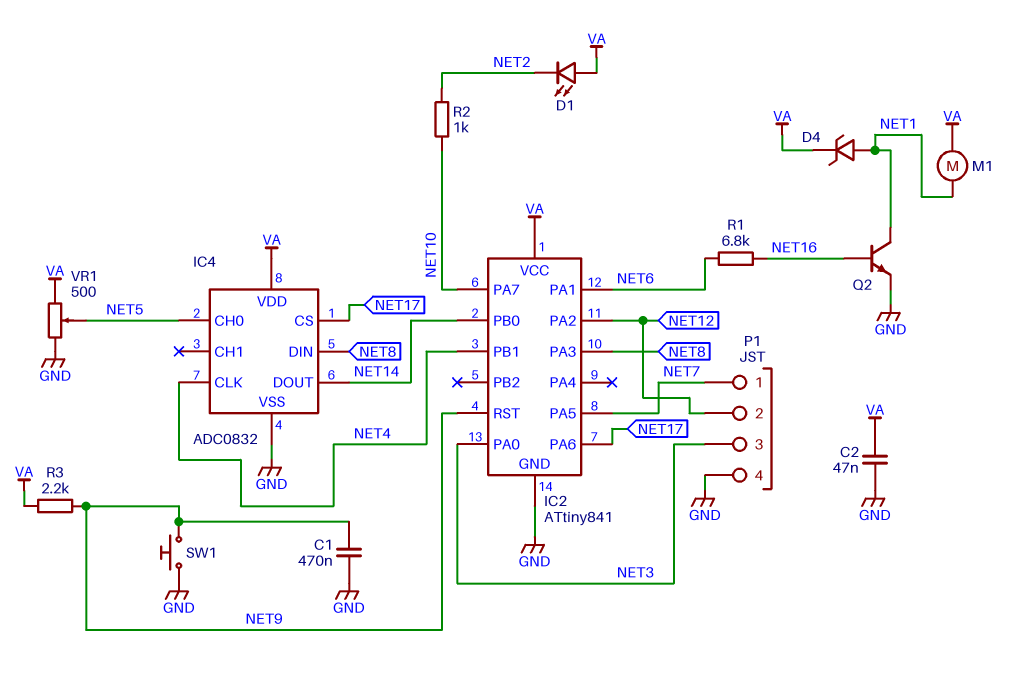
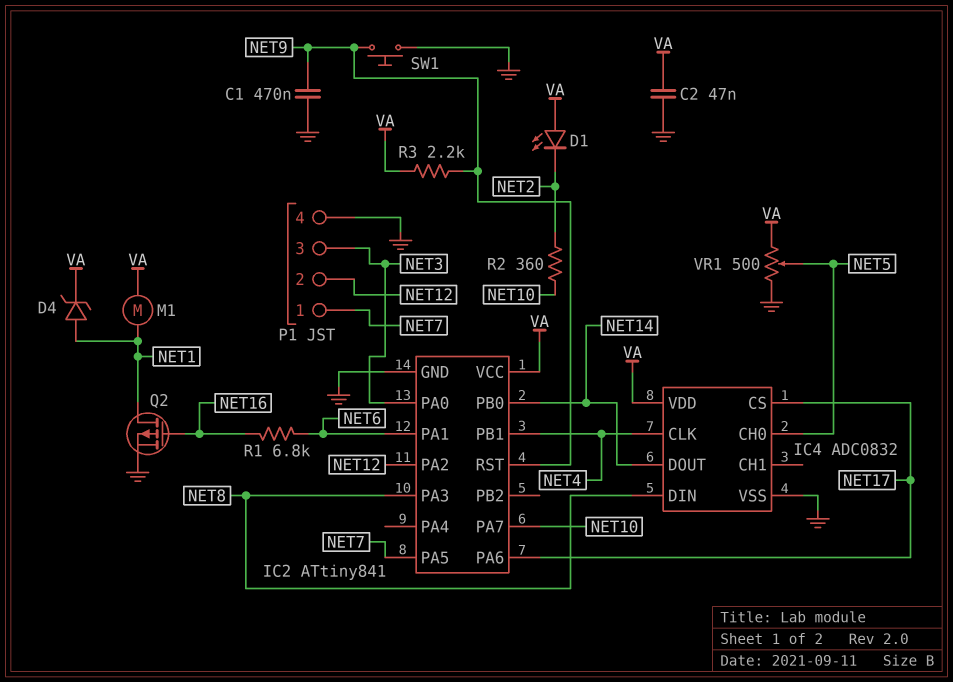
Q2: NPN (B NET16, C NET1, E GND) -> PMOS (G NET16, D NET1, S GND)
R2: 1k (NET2, NET10) -> 360 (NET2, NET10)

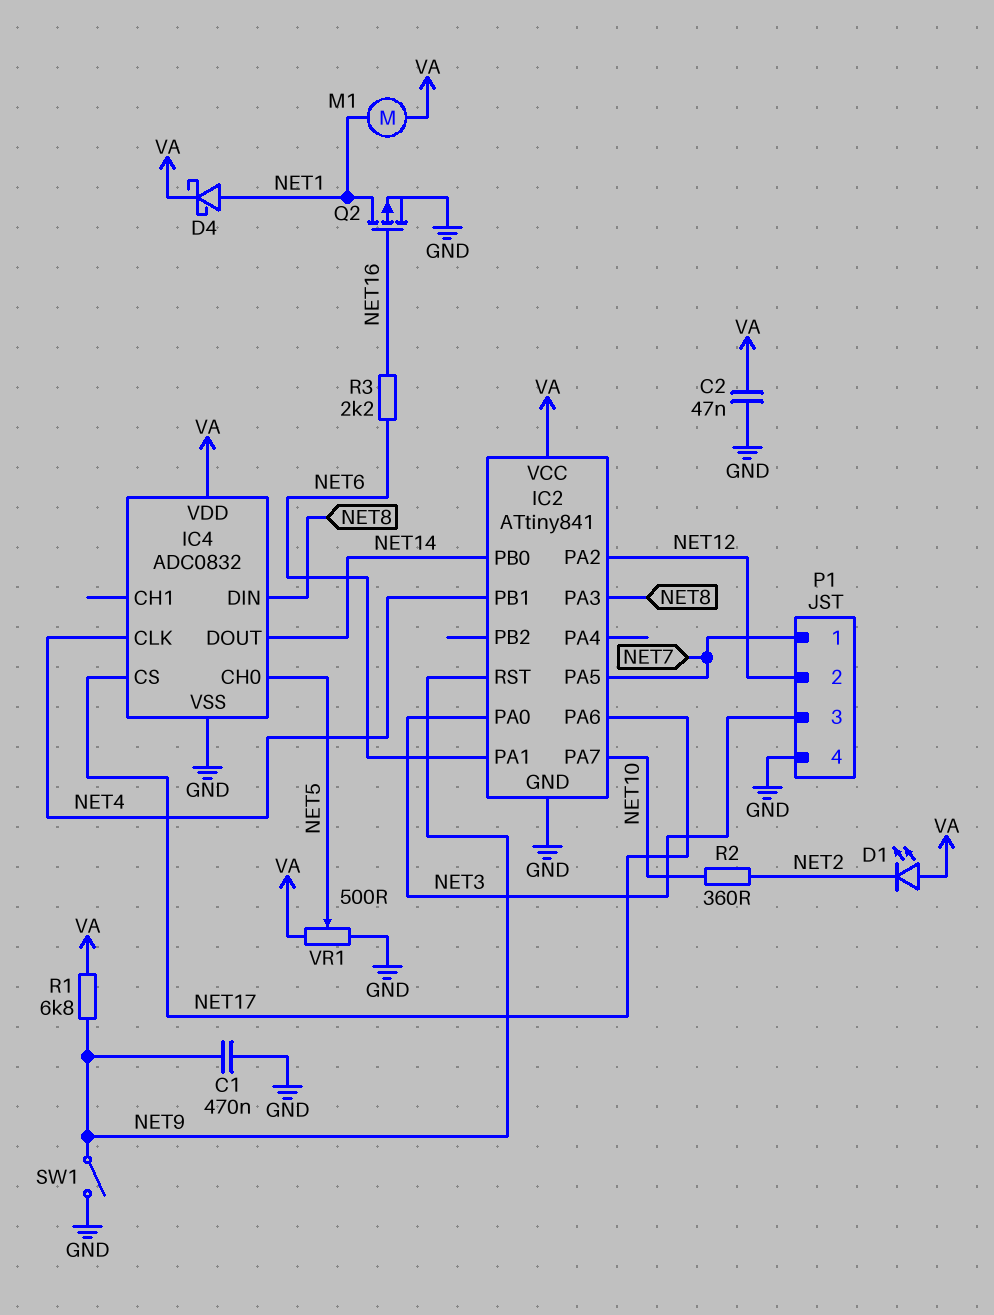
D4: zener (A NET1, K VA) -> schottky (A NET1, K VA)
R1: 6.8k (NET6, NET16) -> 6.8k (NET9, VA)
R3: 2.2k (NET9, VA) -> 2.2k (NET6, NET16)
SW1: button (GND, NET9) -> switch (GND, NET9)

